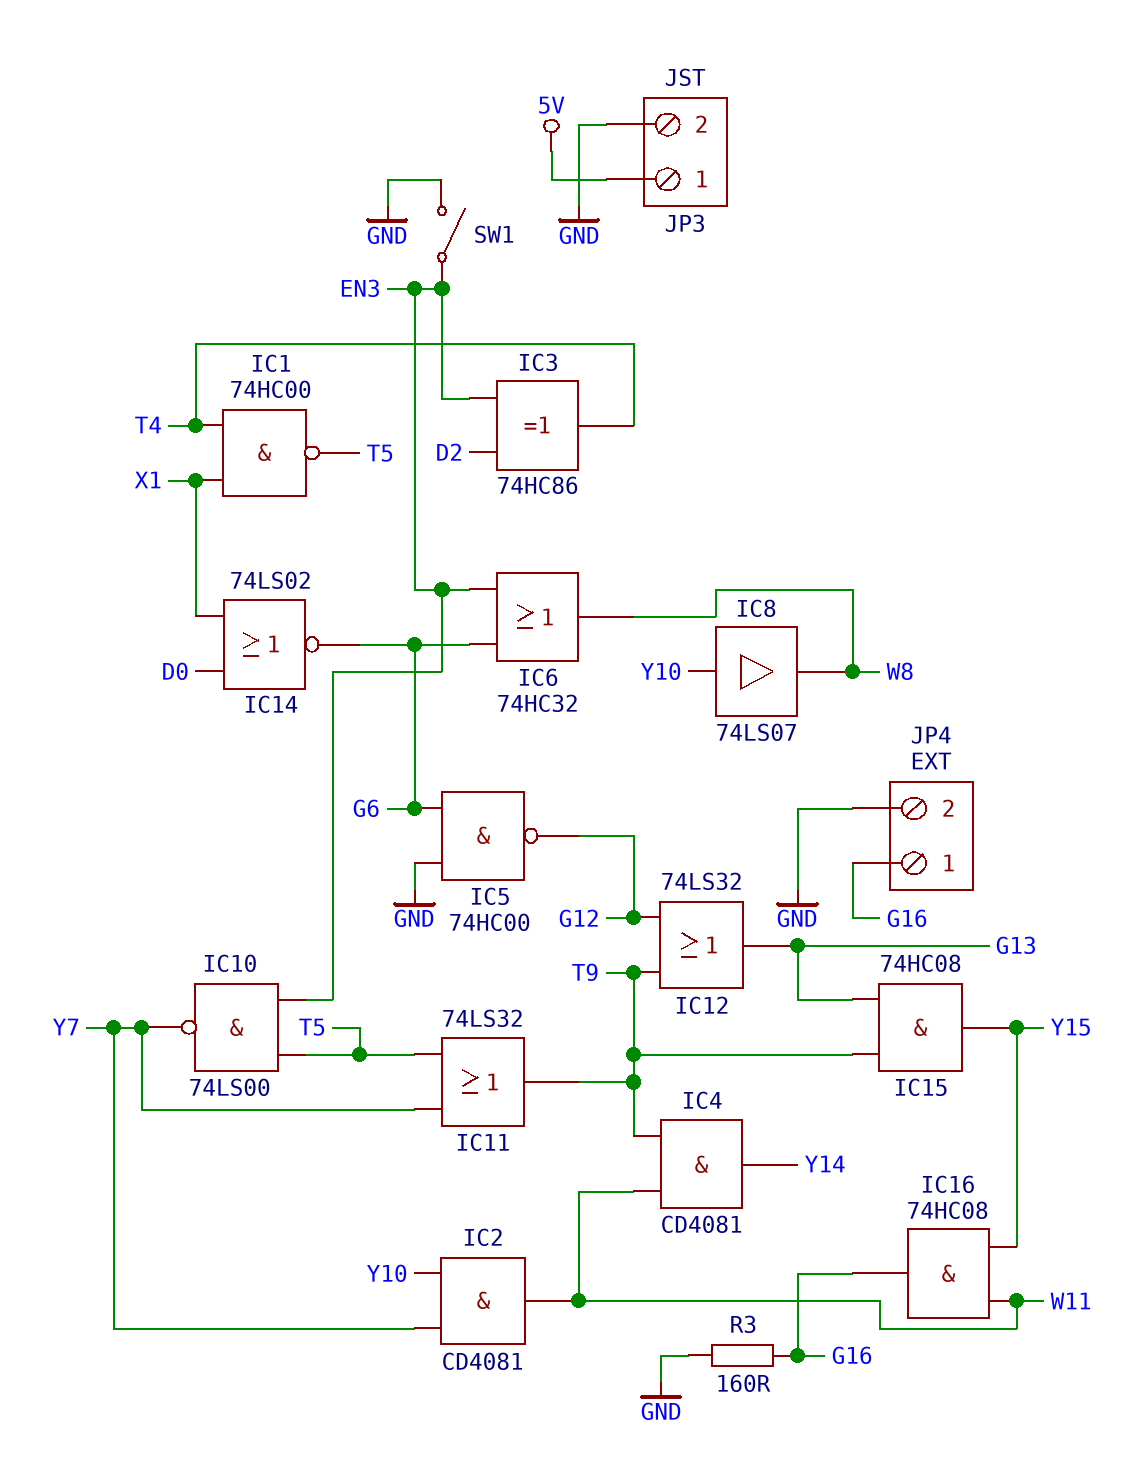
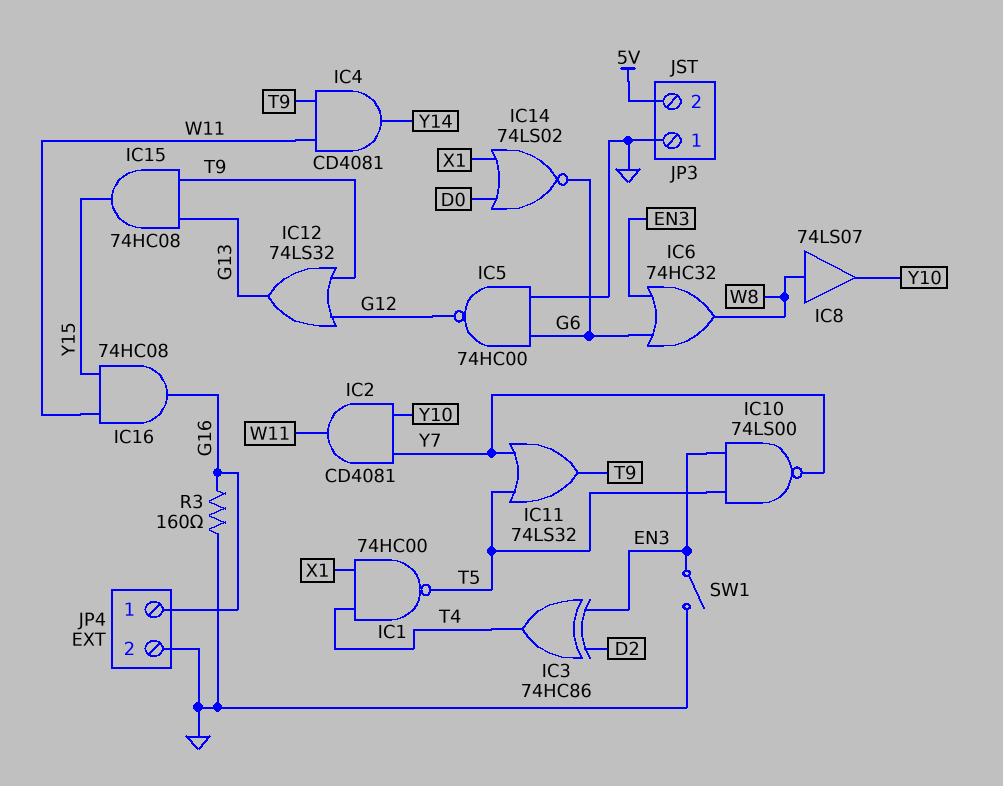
IC8: buffer 74LS07 (in Y10, out W8) -> buffer 74LS07 (in W8, out Y10)
JP3 pin 1: 5V -> GND
JP3 pin 2: GND -> 5V

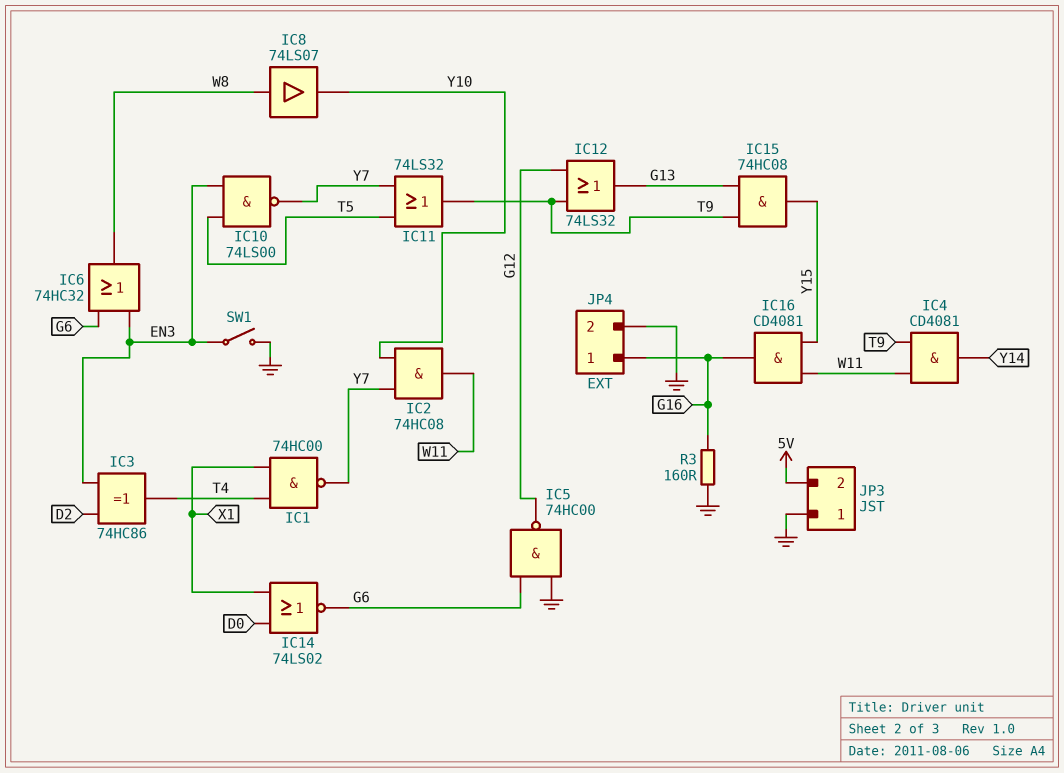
IC1: NAND 74HC00 (in T4, in X1, out T5) -> NAND 74HC00 (in T4, in X1, out Y7)
IC2: AND CD4081 (in Y7, in Y10, out W11) -> AND 74HC08 (in Y7, in Y10, out W11)
IC16: AND 74HC08 (in W11, in Y15, out G16) -> AND CD4081 (in W11, in Y15, out G16)

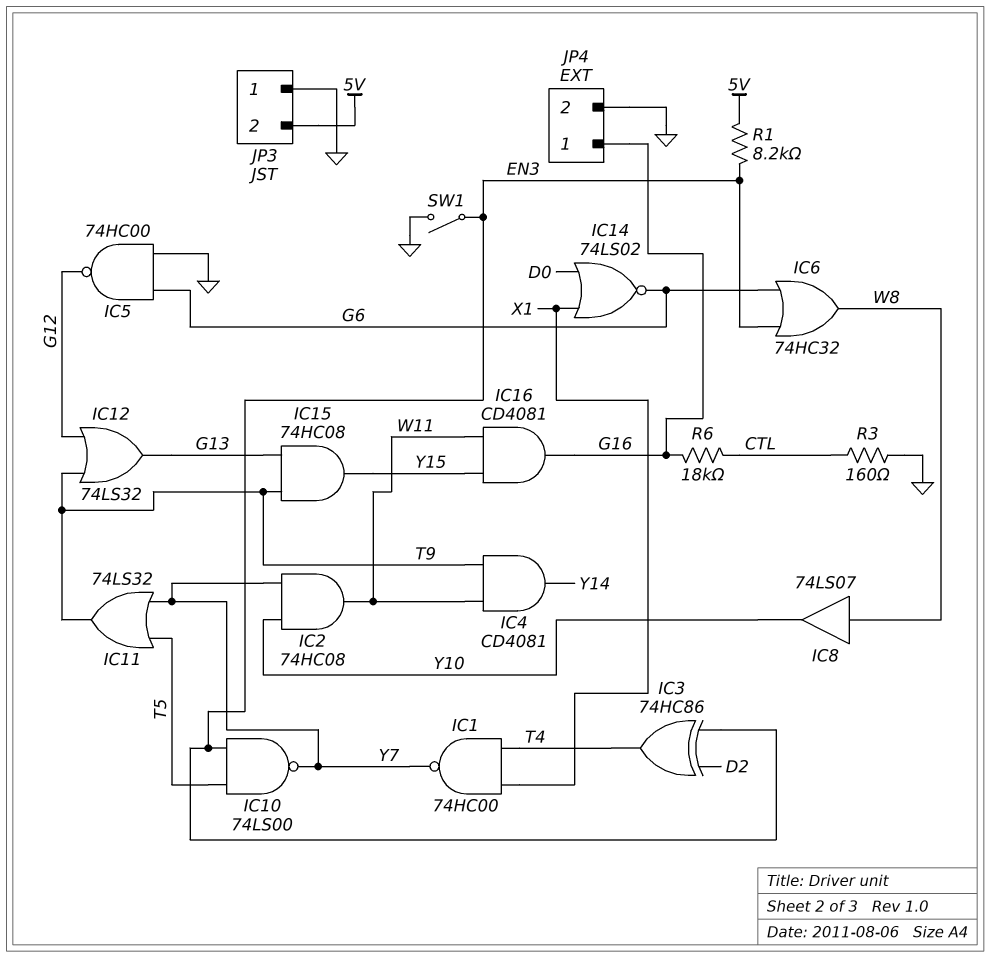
R1: none -> 8.2k (5V, EN3)
R3: 160 (G16, GND) -> 160 (CTL, GND)
R6: none -> 18k (CTL, G16)

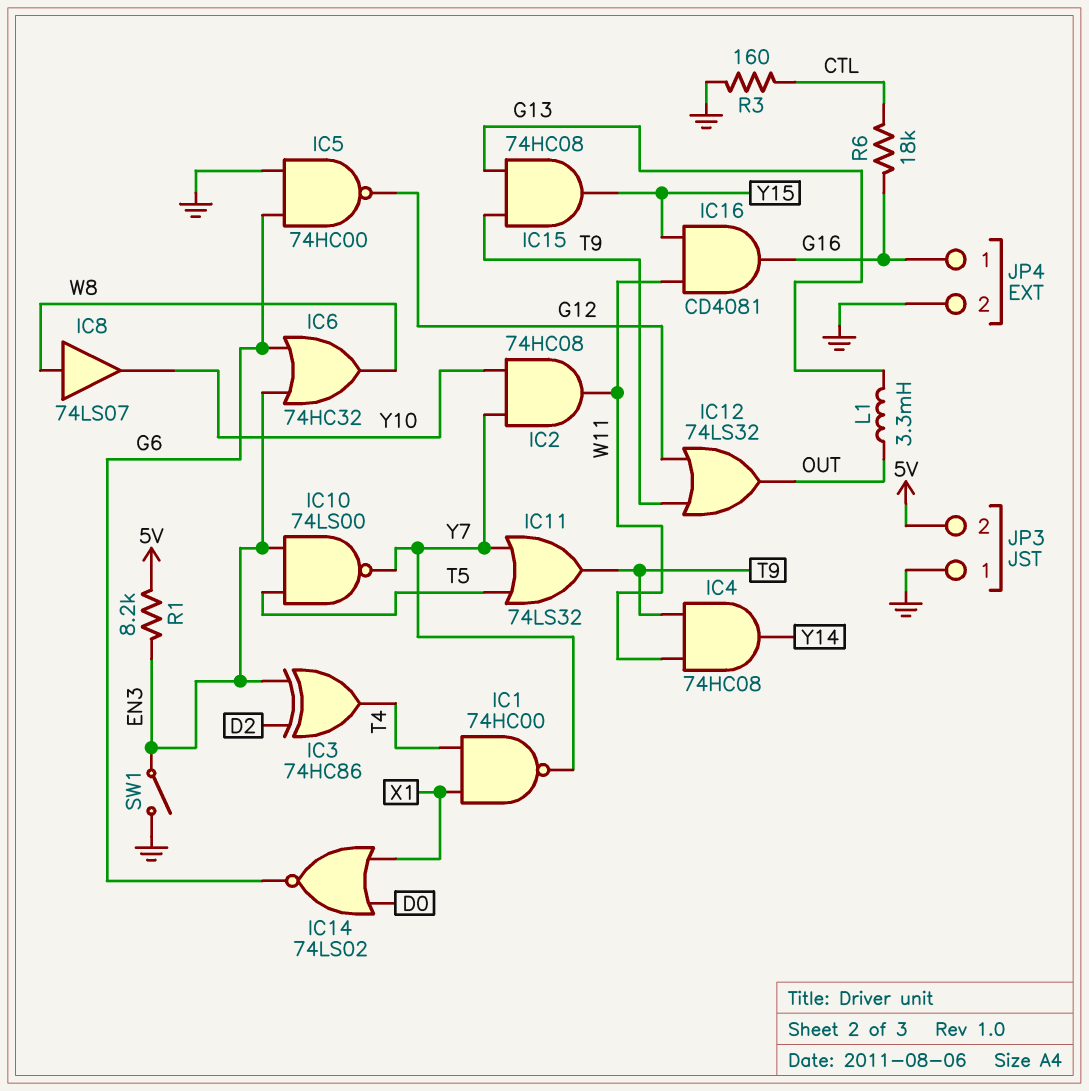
IC4: AND CD4081 (in T9, in W11, out Y14) -> AND 74HC08 (in T9, in W11, out Y14)
IC12: OR 74LS32 (in G12, in T9, out G13) -> OR 74LS32 (in G12, in T9, out OUT)
L1: none -> 3.3mH (G13, OUT)

